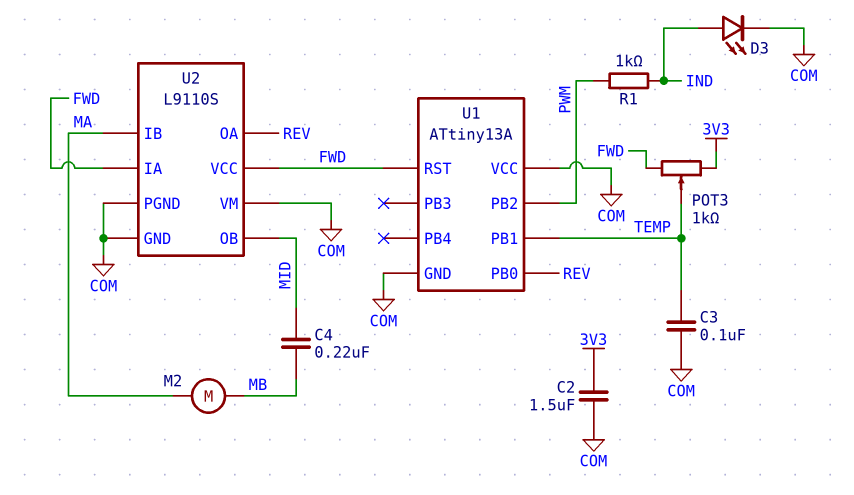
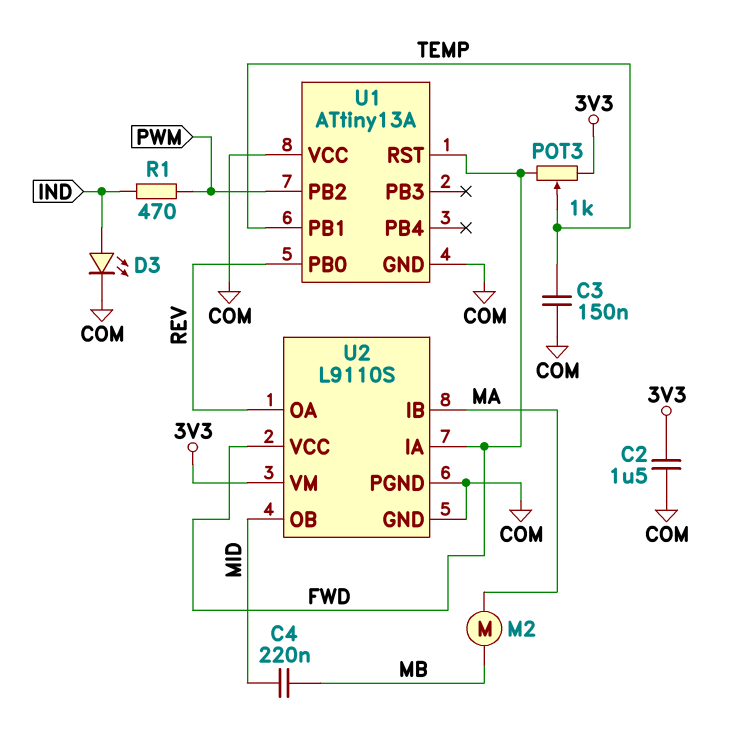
C3: 100nF (COM, TEMP) -> 150nF (COM, TEMP)
R1: 1k (IND, PWM) -> 470 (IND, PWM)
U2 pin VM: COM -> 3V3

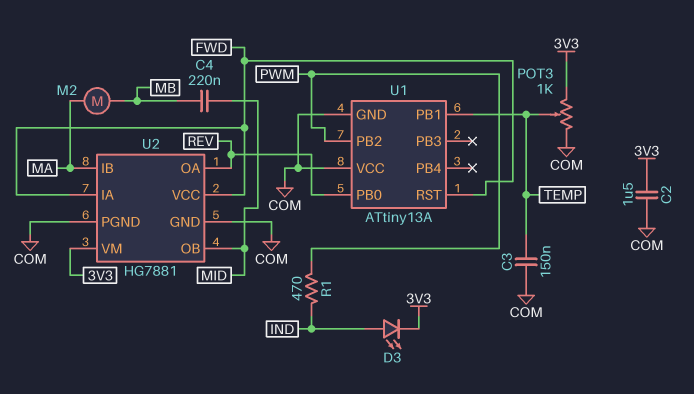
D3: LED (A IND, K COM) -> LED (A IND, K 3V3)
POT3: 1k (3V3, FWD, wiper TEMP) -> 1k (3V3, COM, wiper TEMP)
U2: L9110S -> HG7881

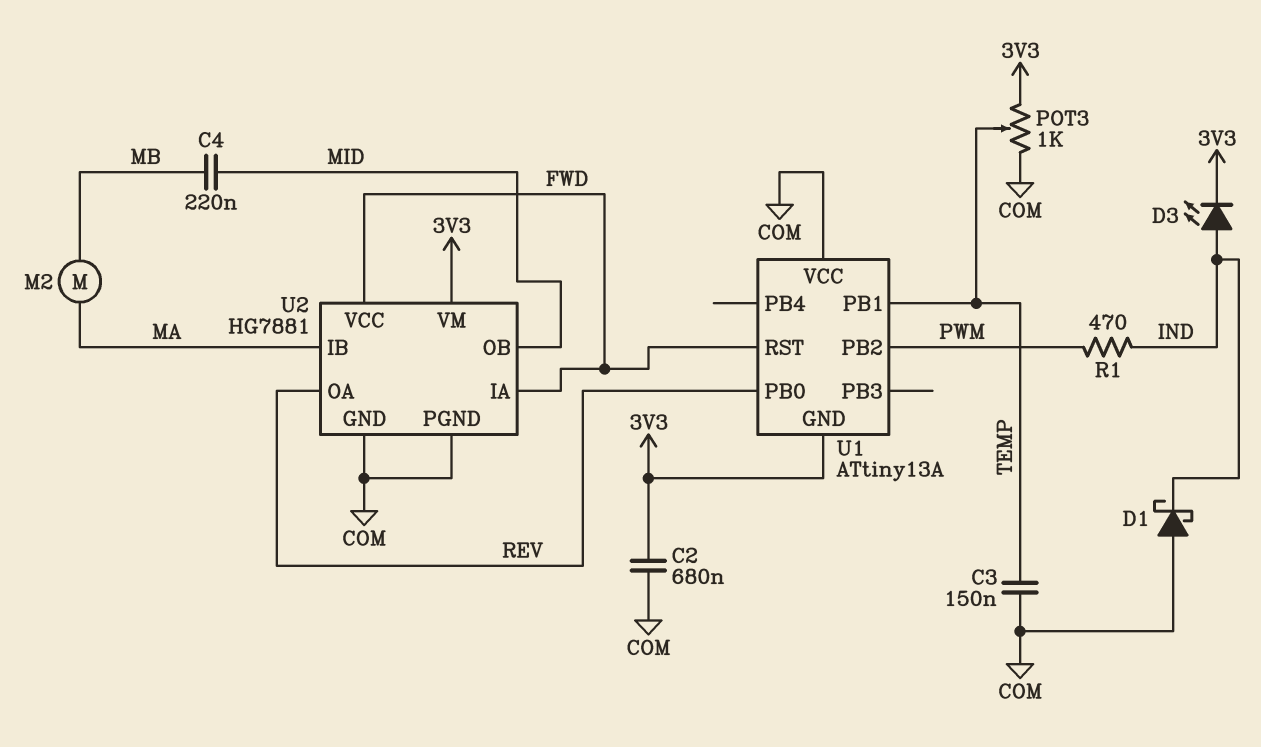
C2: 1.5uF (3V3, COM) -> 680nF (3V3, COM)
D1: none -> schottky (A COM, K IND)
U1 pin GND: COM -> 3V3

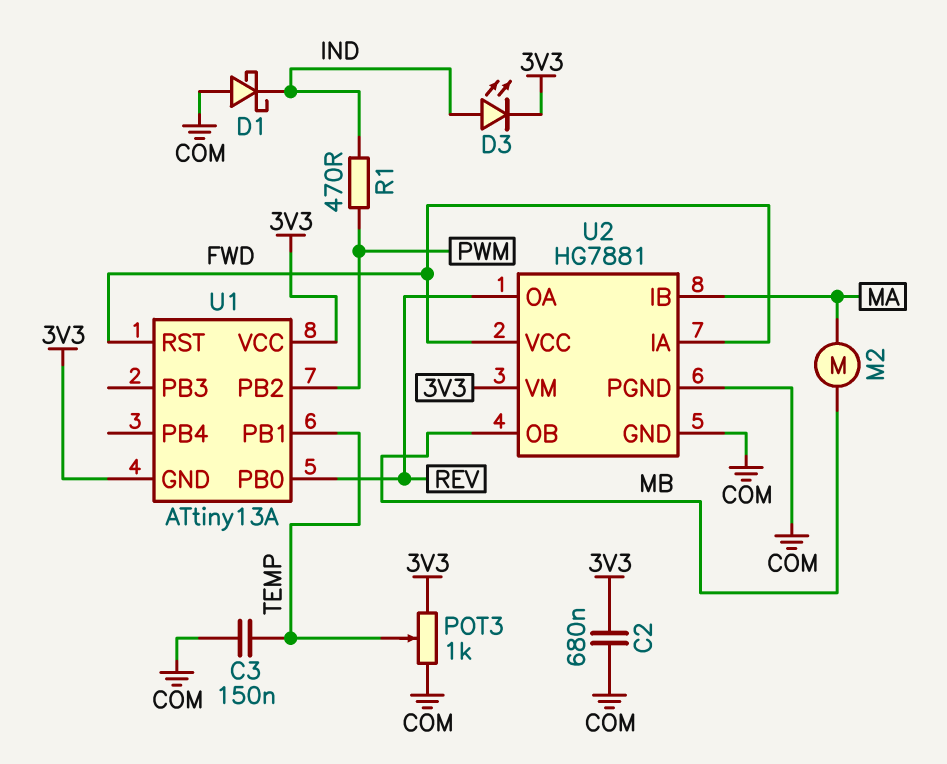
C4: 220nF (MB, MID) -> none
U1 pin VCC: COM -> 3V3
U2 pin OB: MID -> MB

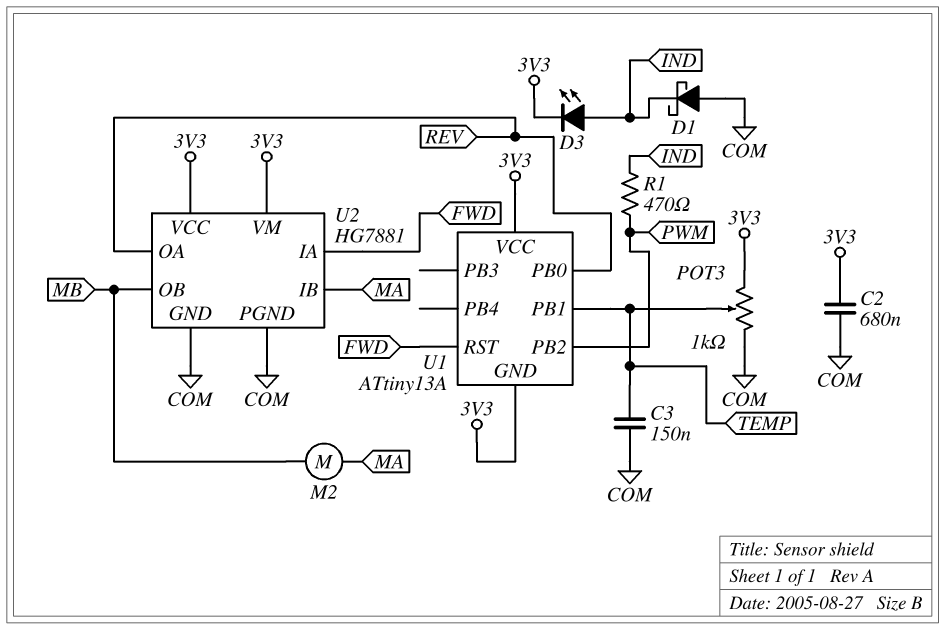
U2 pin VCC: FWD -> 3V3

